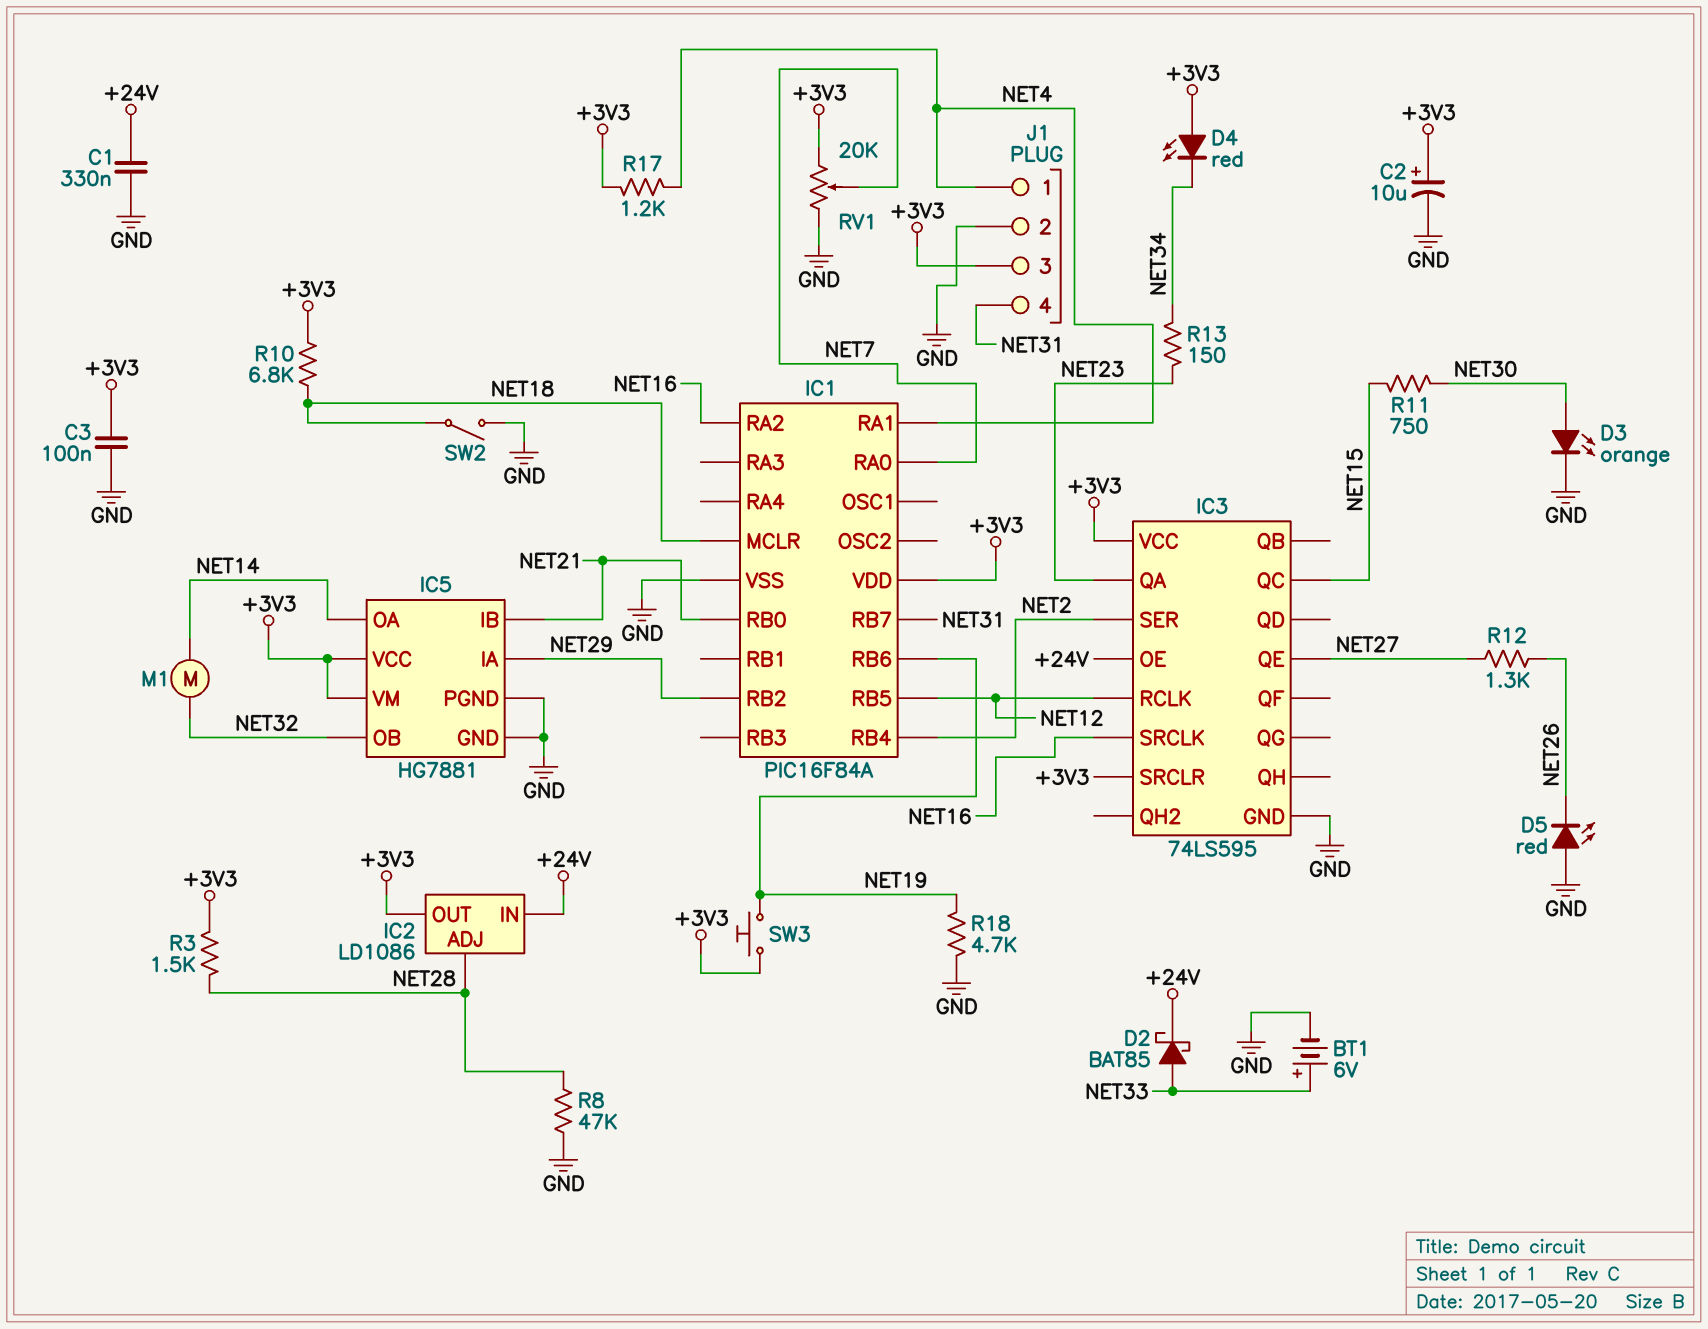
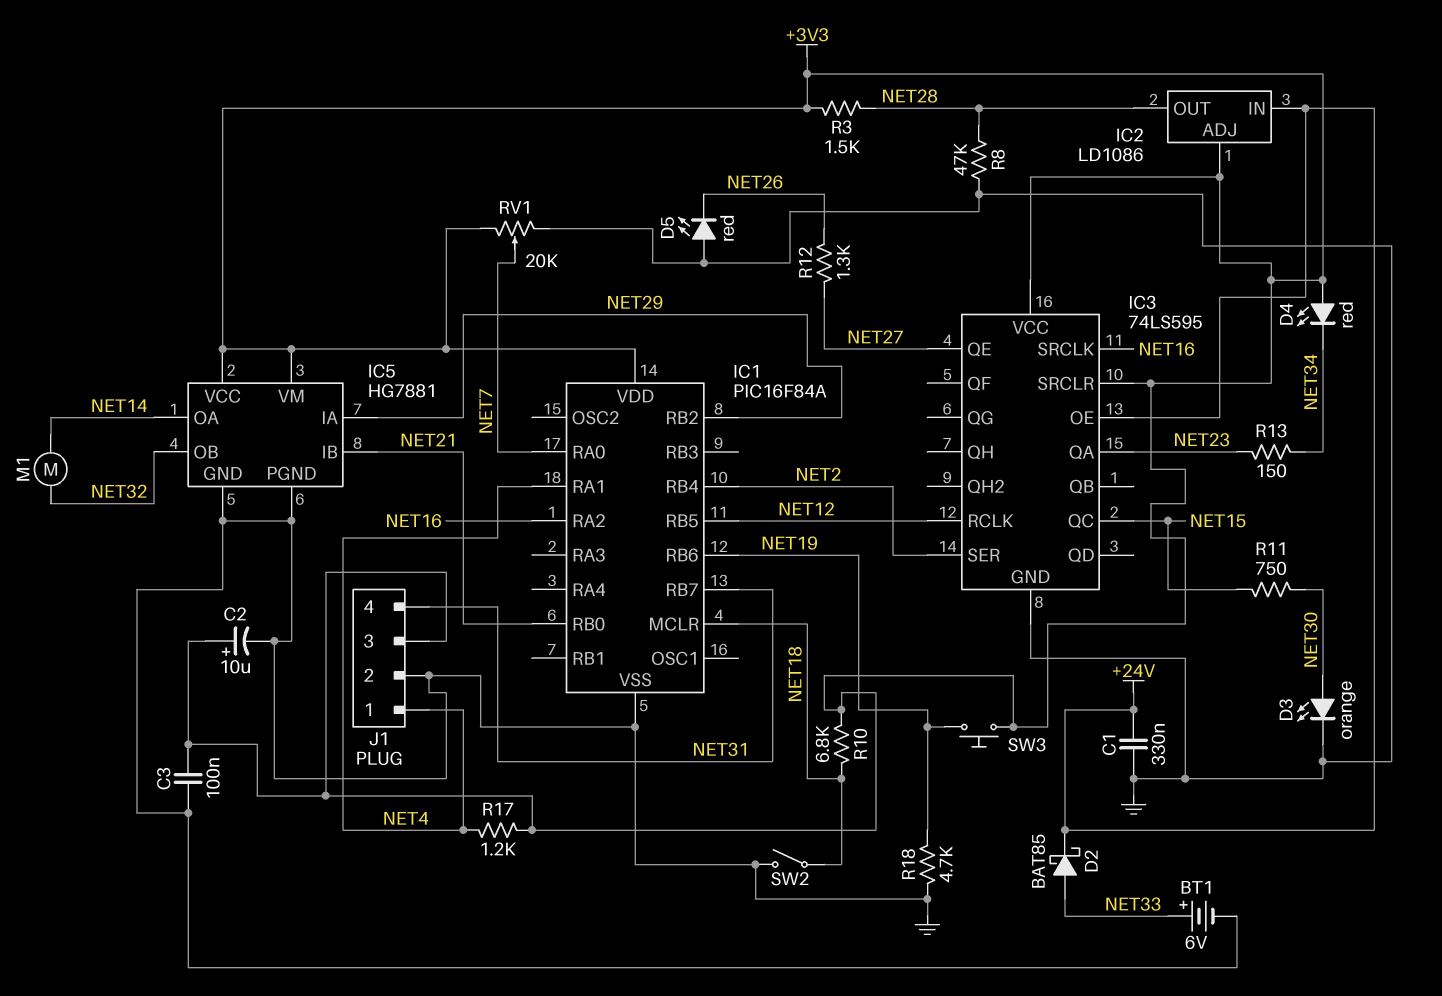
IC2 pin ADJ: NET28 -> +3V3
IC2 pin OUT: +3V3 -> NET28

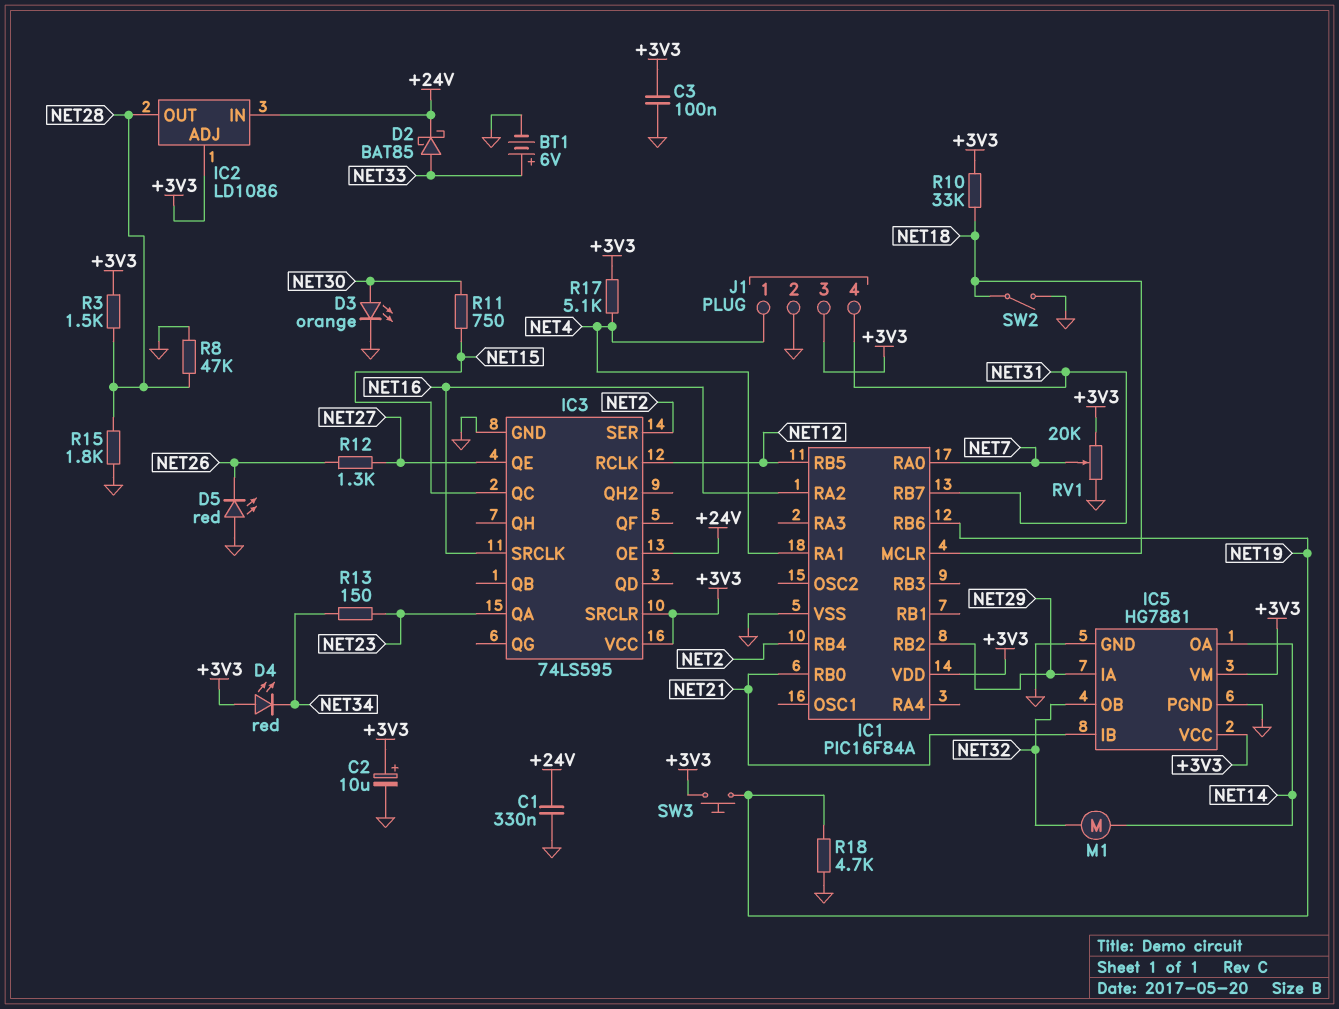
R10: 6.8k (+3V3, NET18) -> 33k (+3V3, NET18)
R15: none -> 1.8k (GND, NET28)
R17: 1.2k (+3V3, NET4) -> 5.1k (+3V3, NET4)

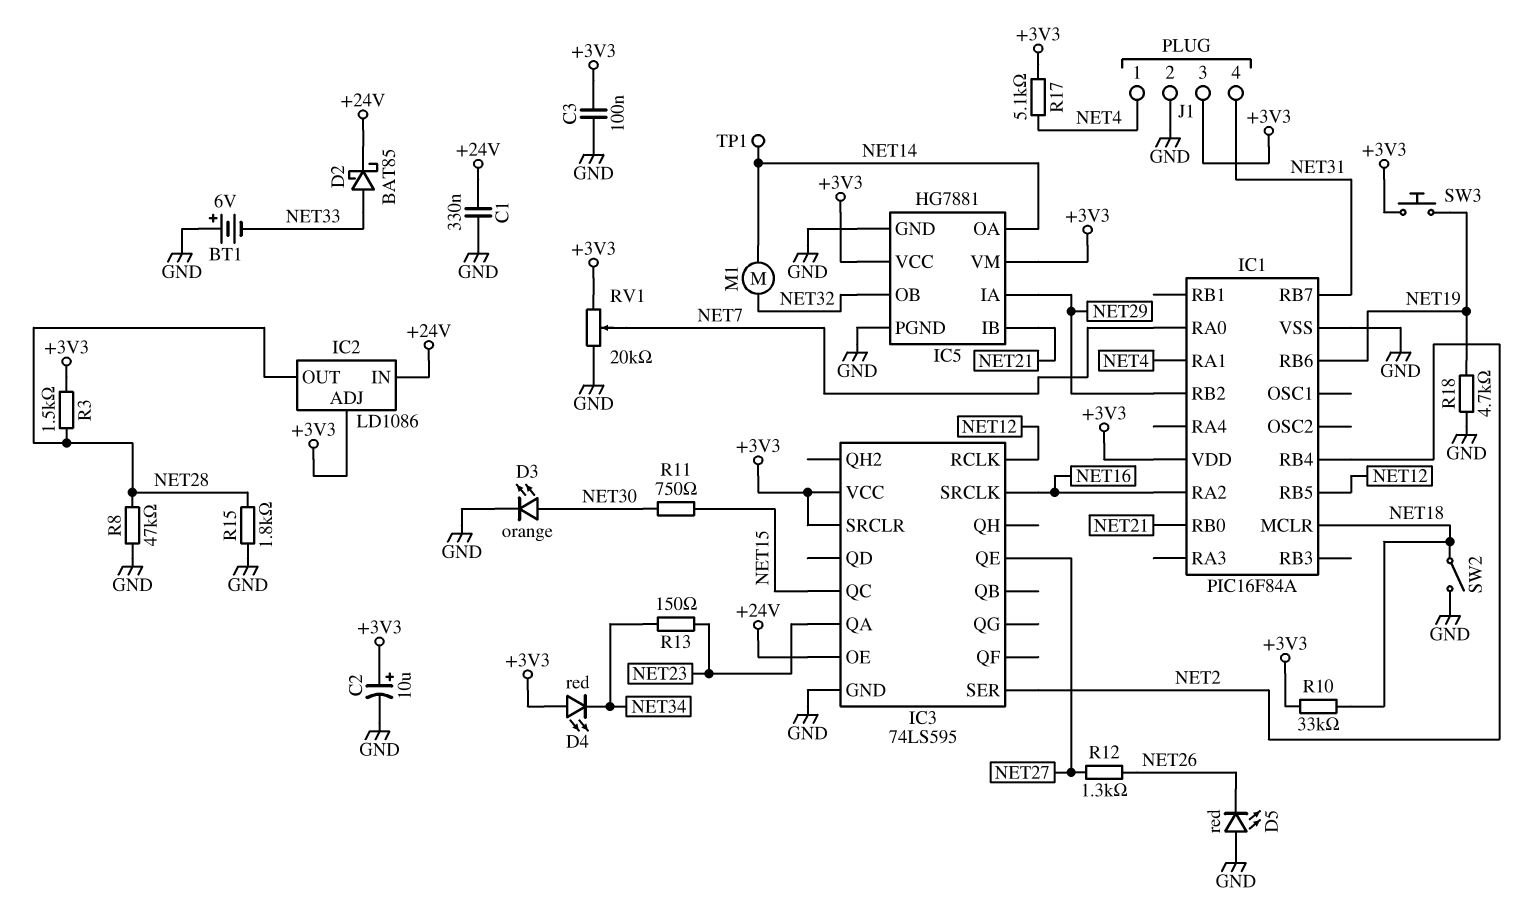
BT1: 6V (plus NET33, minus GND) -> 6V (plus GND, minus NET33)
TP1: none -> test point (NET14)

